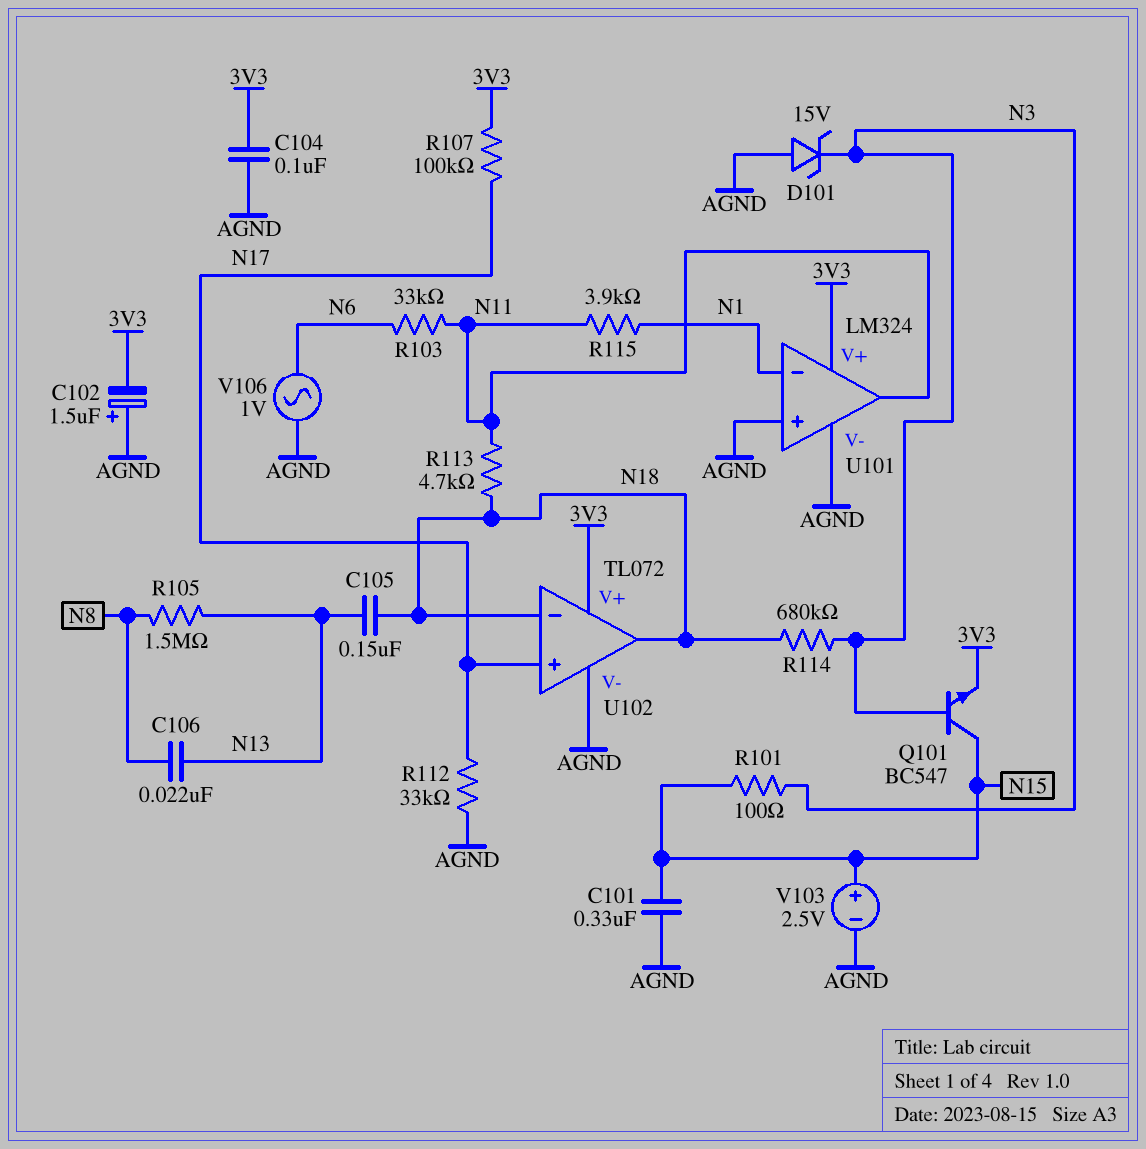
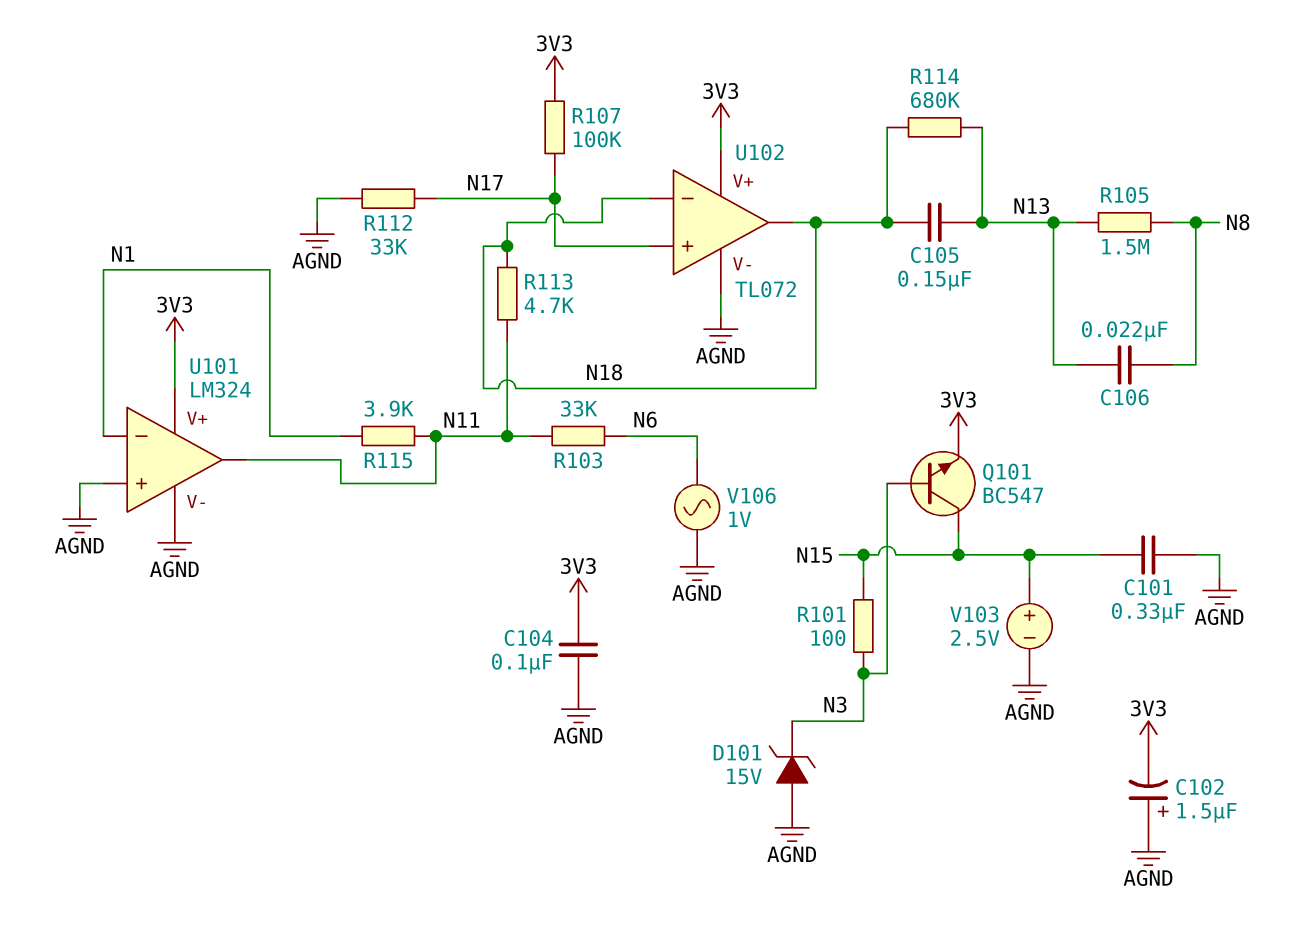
R114: 680k (N3, N18) -> 680k (N13, N18)

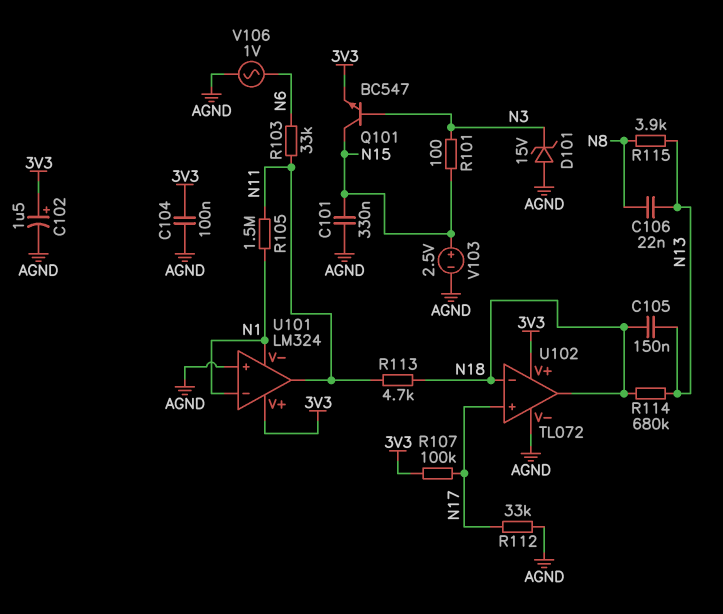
C102: 1.5uF (plus AGND, minus 3V3) -> 1.5uF (plus 3V3, minus AGND)
R105: 1.5M (N8, N13) -> 1.5M (N1, N11)
R115: 3.9k (N1, N11) -> 3.9k (N8, N13)
U101 pin V-: AGND -> N1

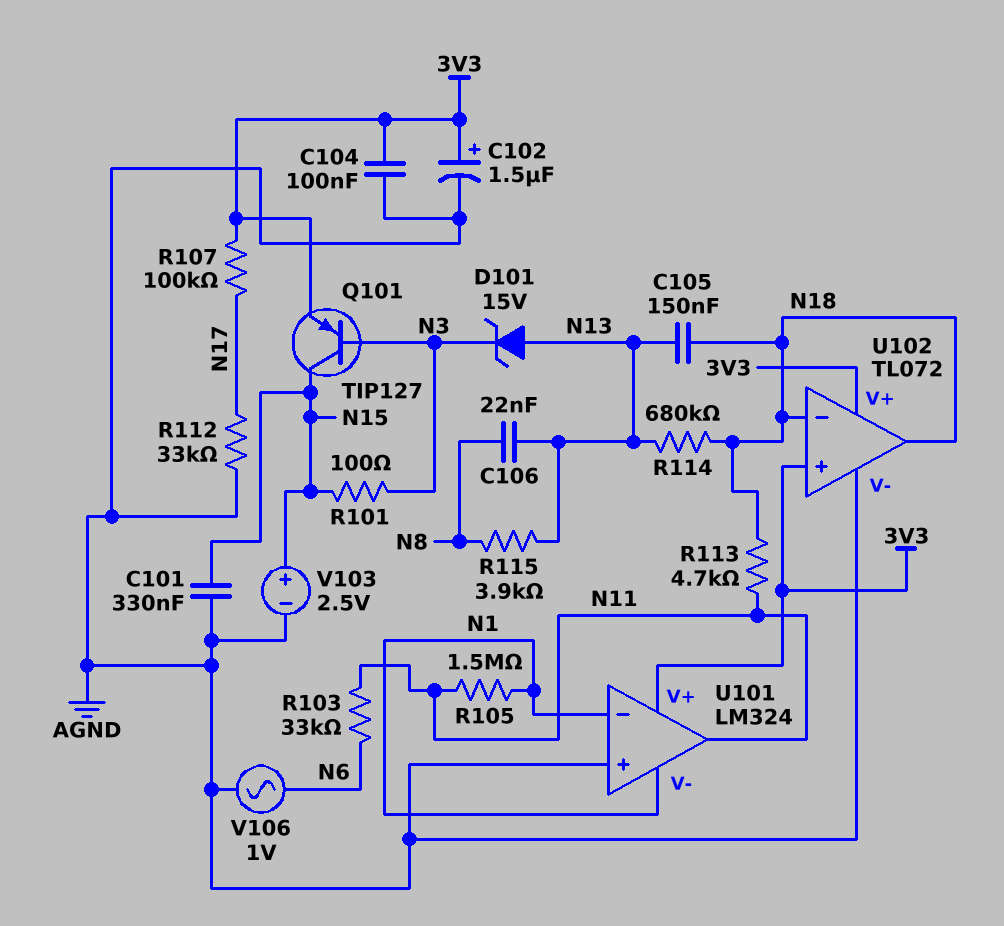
D101: zener 15V (A AGND, K N3) -> zener 15V (A N13, K N3)
Q101: NPN BC547 (B N3, C N15, E 3V3) -> PNP TIP127 (B N3, C N15, E 3V3)
U102 pin in+: N17 -> 3V3

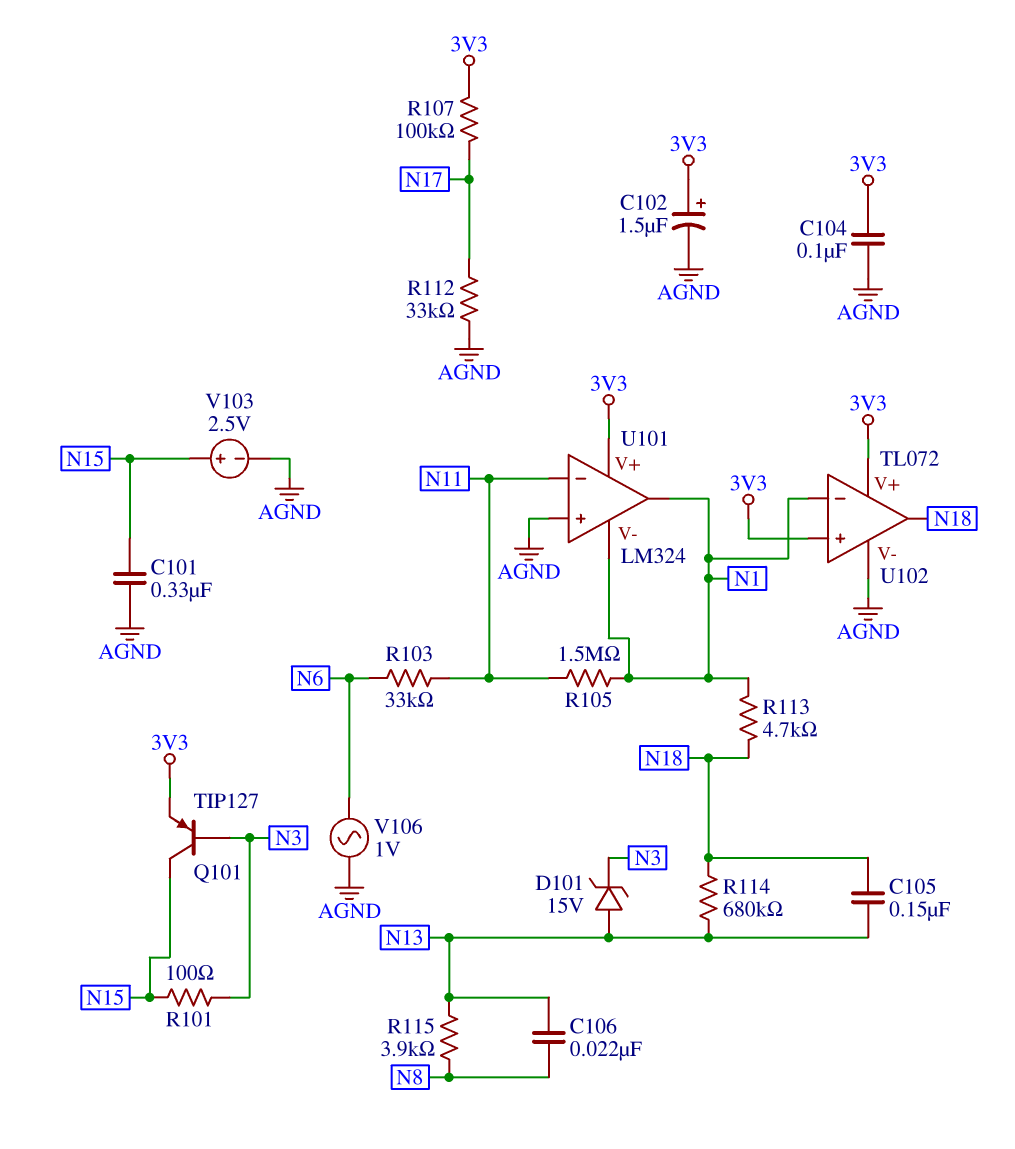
R113: 4.7k (N11, N18) -> 4.7k (N1, N18)
U101 pin in-: N1 -> N11
U101 pin out: N11 -> N1
U102 pin in-: N18 -> N1

